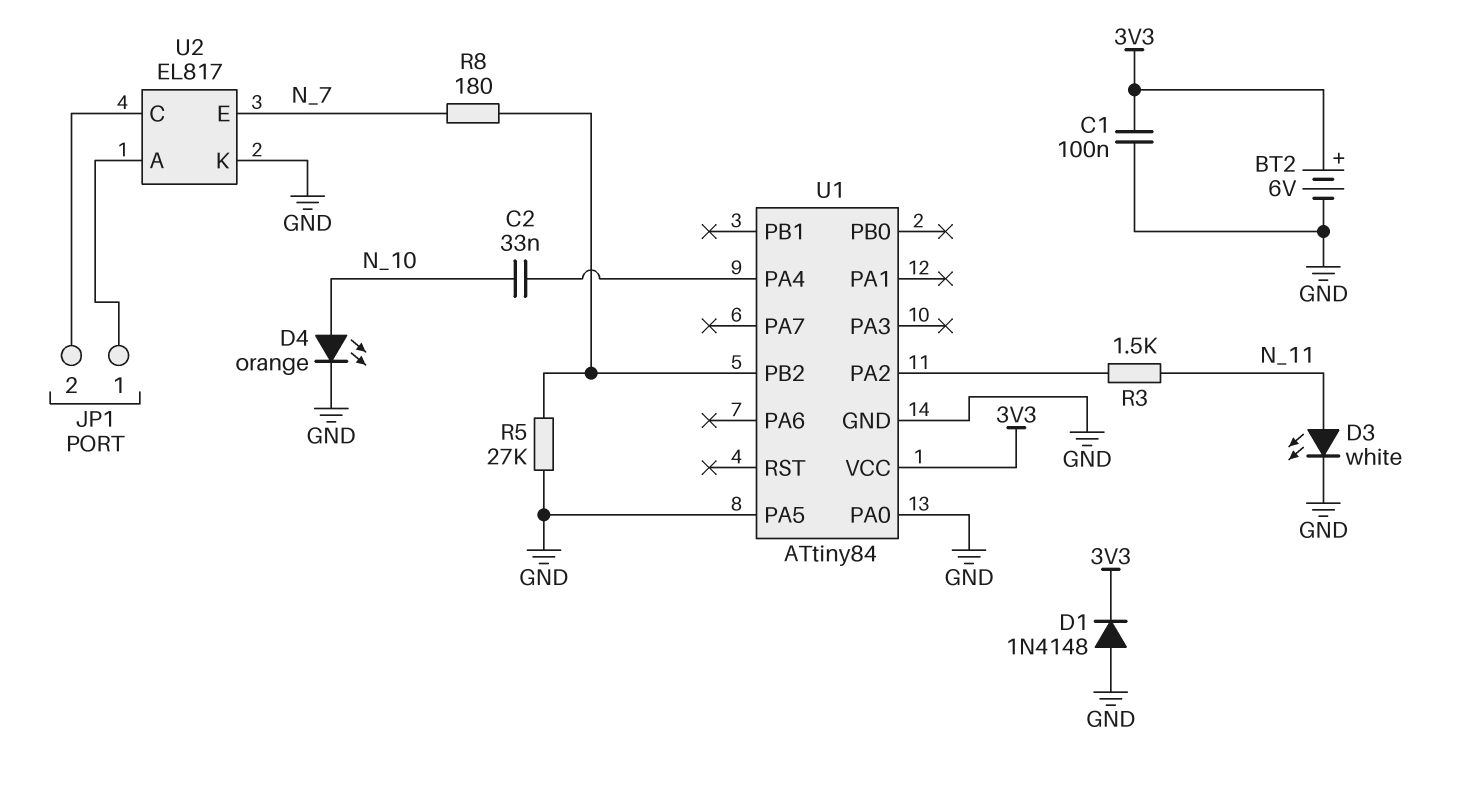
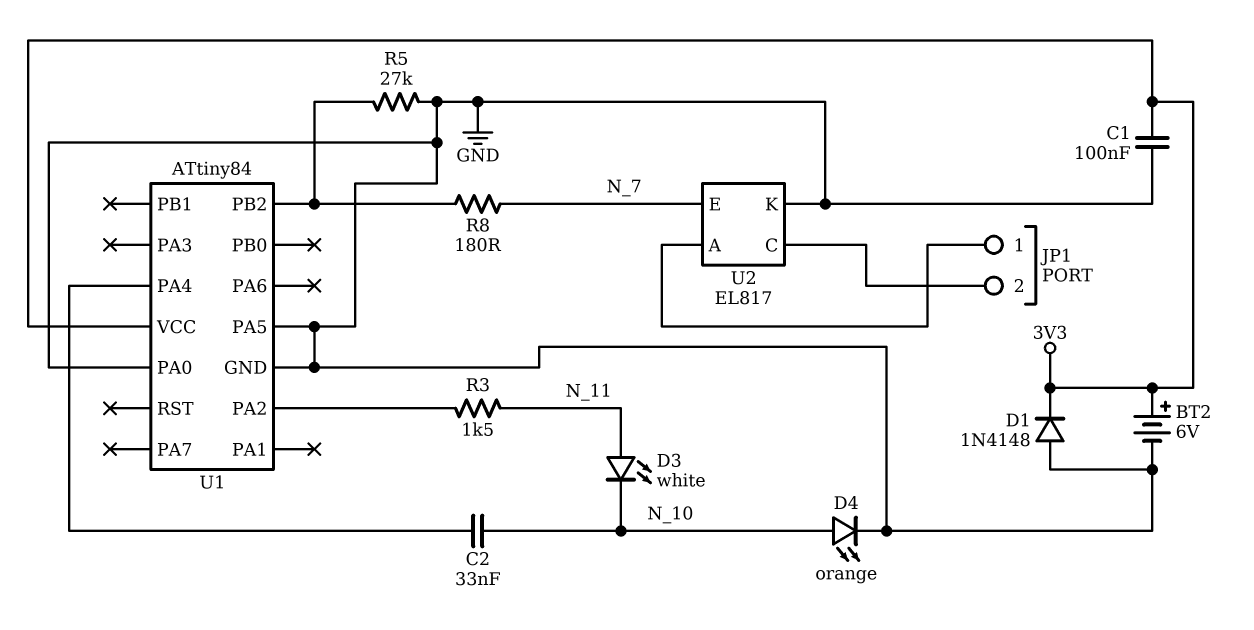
D3: LED white (A N_11, K GND) -> LED white (A N_11, K N_10)

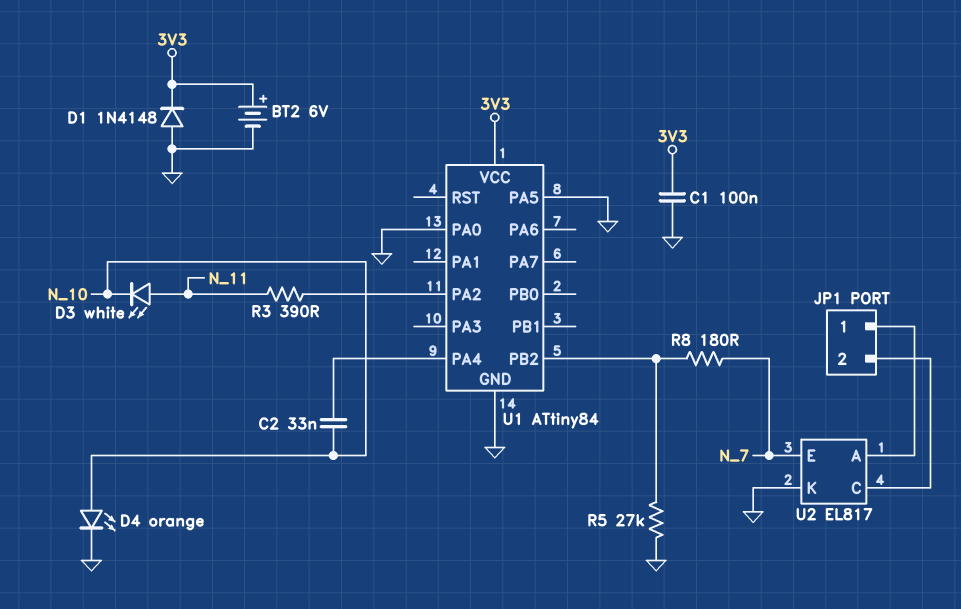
R3: 1.5k (N_11, U1/PA2) -> 390 (N_11, U1/PA2)

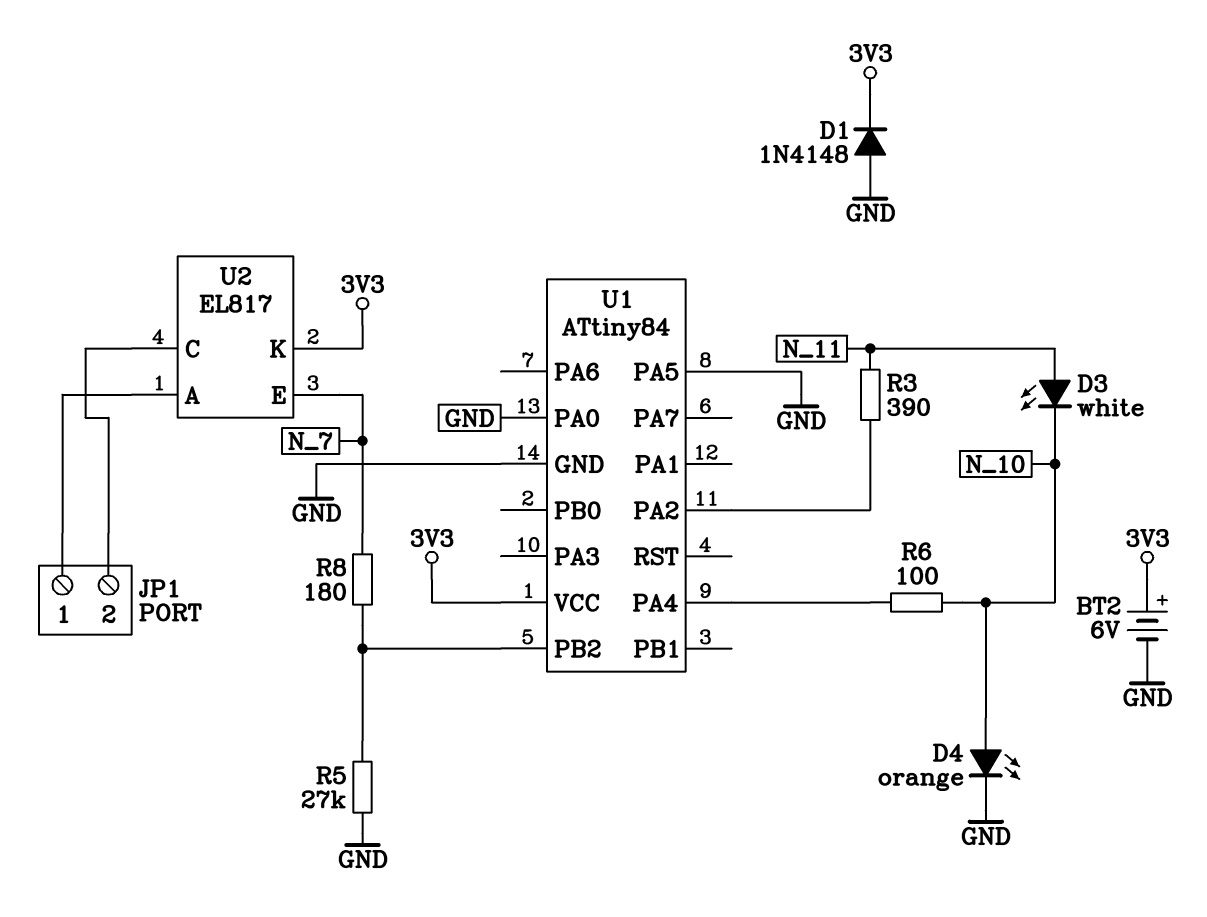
C1: 100nF (3V3, GND) -> none
C2: 33nF (N_10, U1/PA4) -> none
R6: none -> 100 (N_10, U1/PA4)
U2 pin K: GND -> 3V3

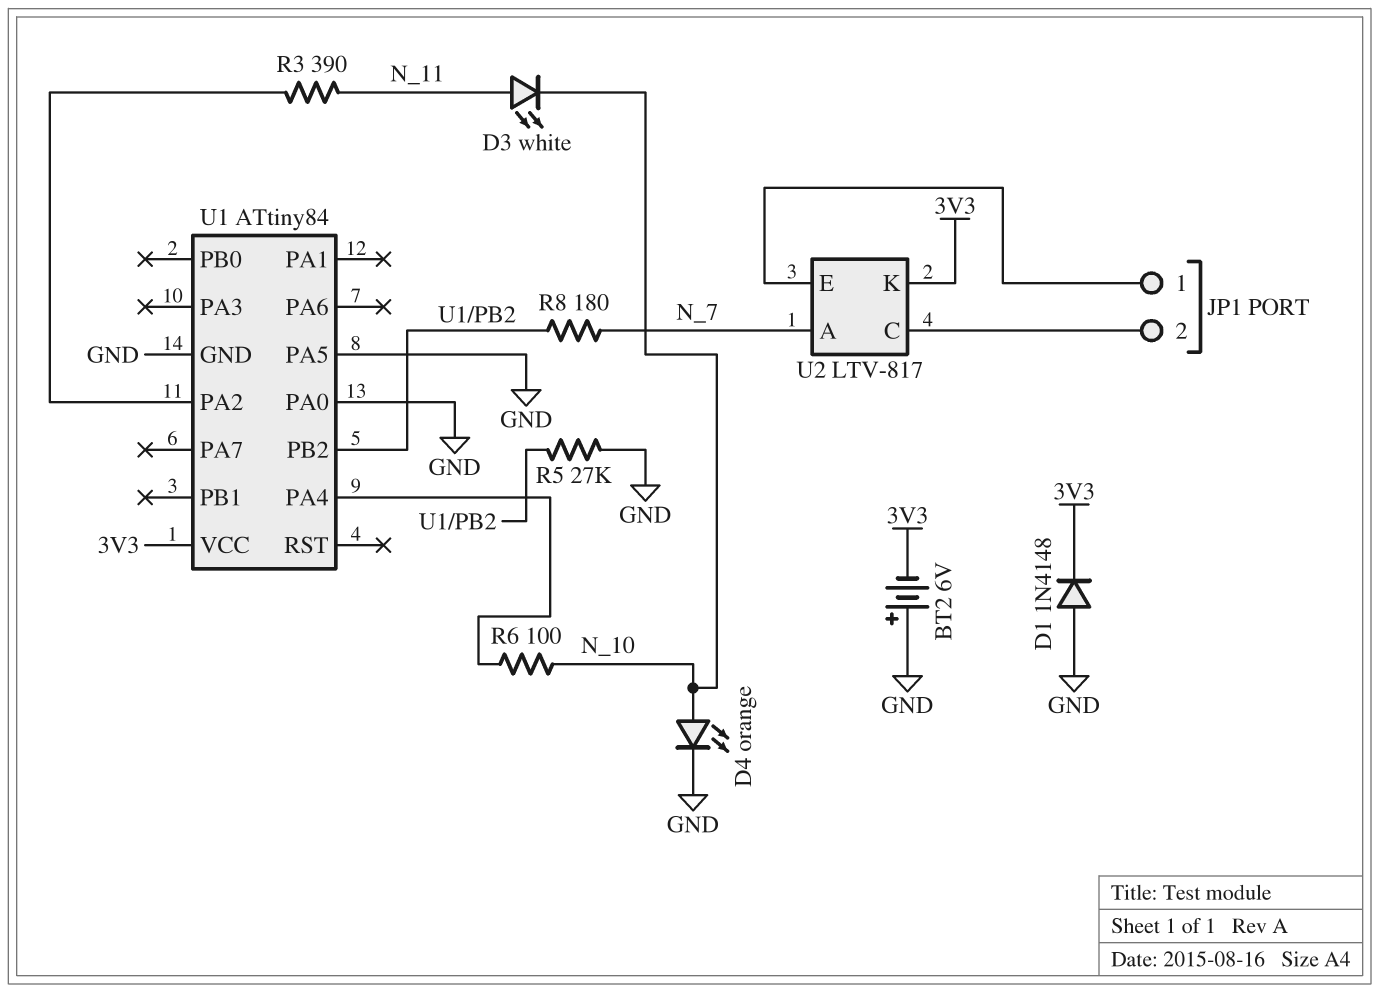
BT2: 6V (plus 3V3, minus GND) -> 6V (plus GND, minus 3V3)
U2: EL817 -> LTV-817
U2 pin A: JP1/1 -> N_7
U2 pin E: N_7 -> JP1/1

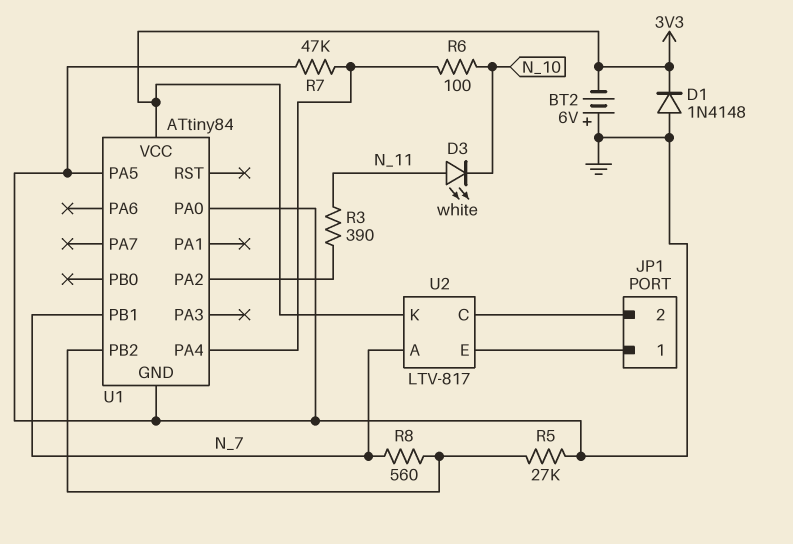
D4: LED orange (A N_10, K GND) -> none
R7: none -> 47k (GND, U1/PA4)
R8: 180 (N_7, U1/PB2) -> 560 (N_7, U1/PB2)
U1 pin PB1: none -> N_7

